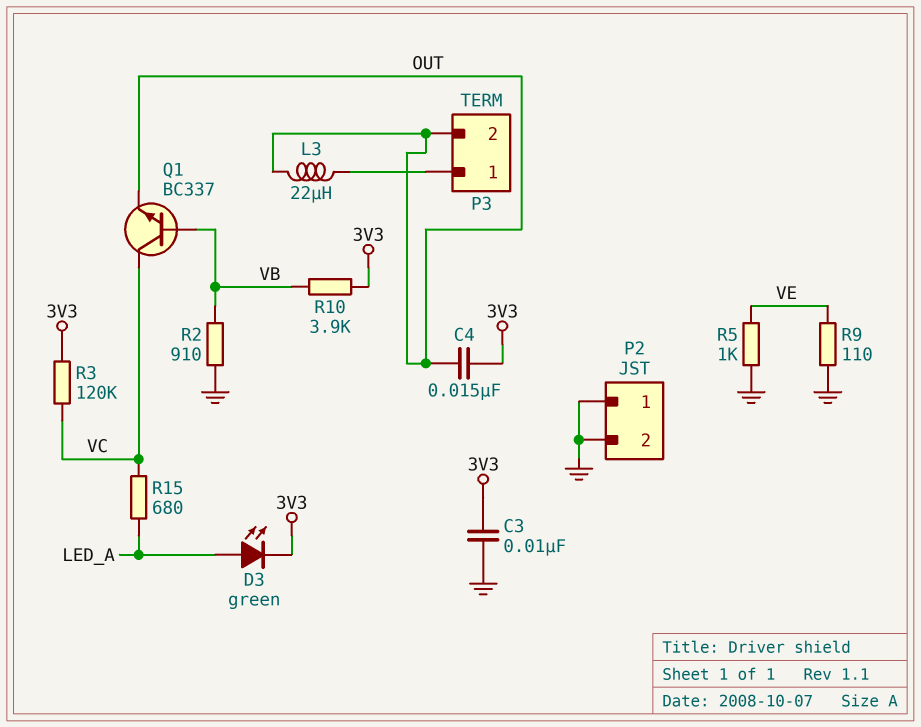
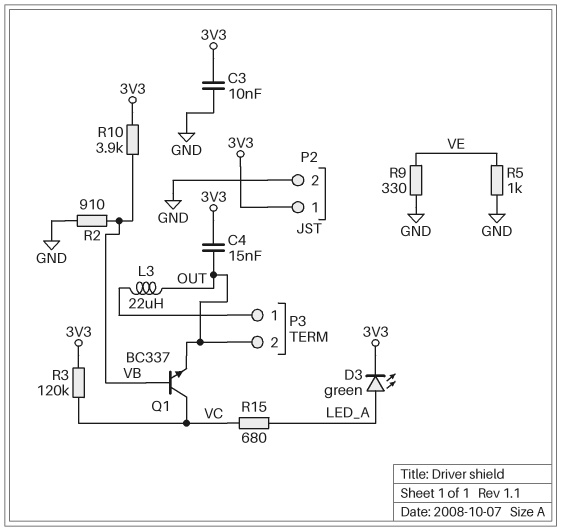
P2 pin 1: GND -> 3V3
R9: 110 (GND, VE) -> 330 (GND, VE)

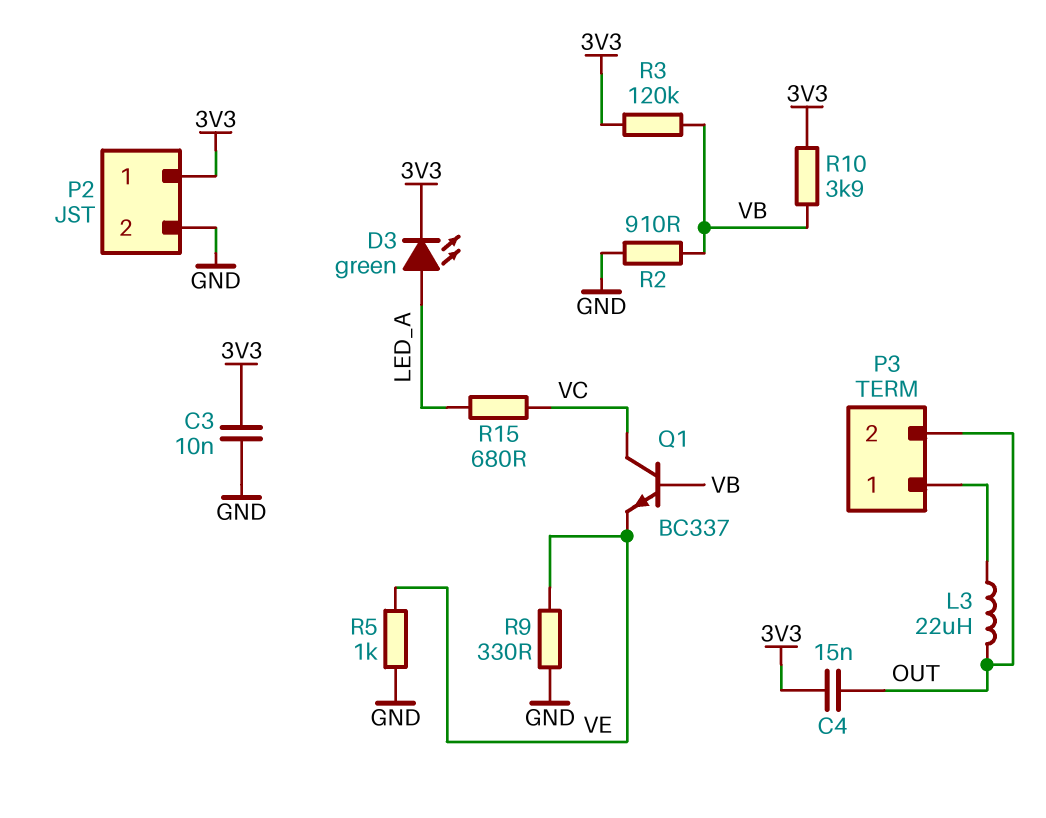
Q1: NPN BC337 (B VB, C VC, E OUT) -> NPN BC337 (B VB, C VC, E VE)
R3: 120k (3V3, VC) -> 120k (3V3, VB)

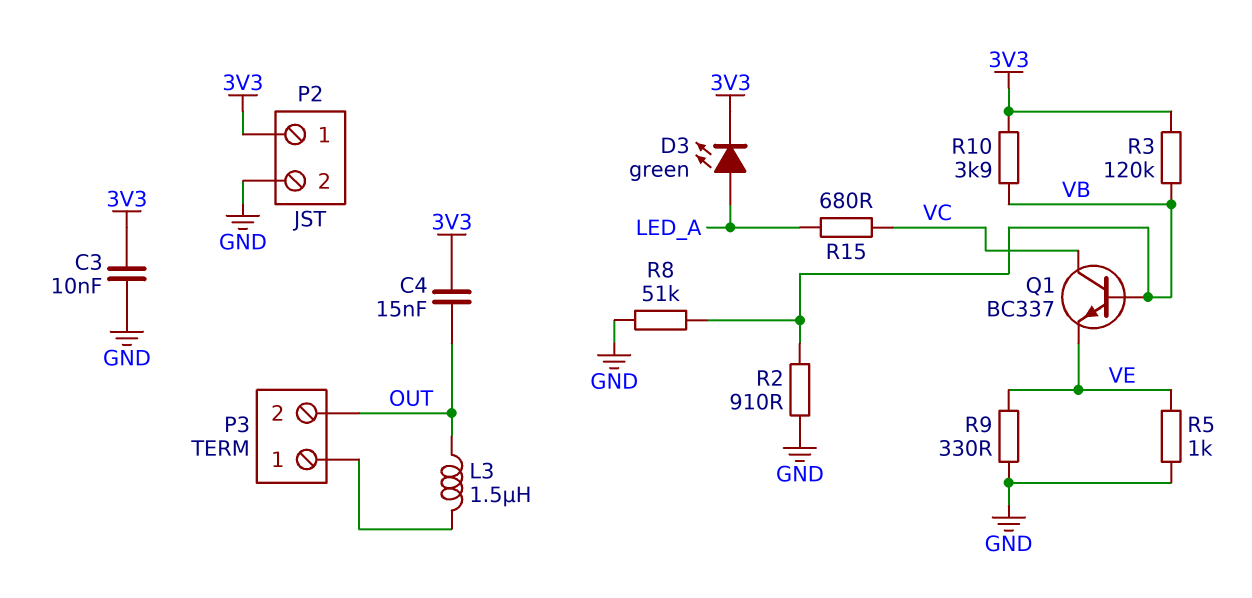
L3: 22uH (OUT, P3/1) -> 1.5uH (OUT, P3/1)
R8: none -> 51k (GND, VB)

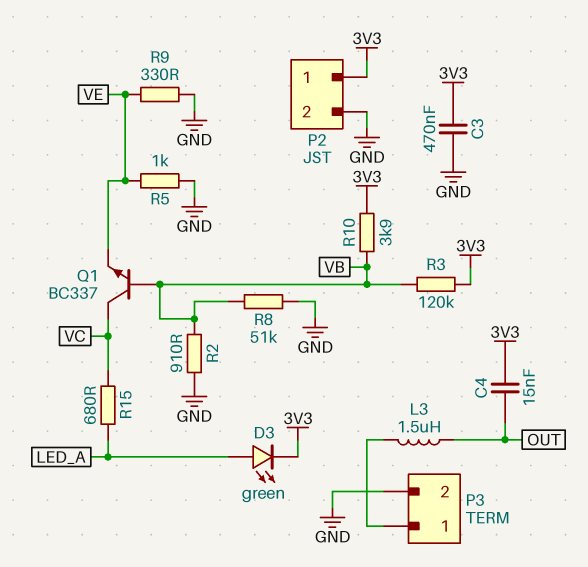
C3: 10nF (3V3, GND) -> 470nF (3V3, GND)
P3 pin 2: OUT -> GND

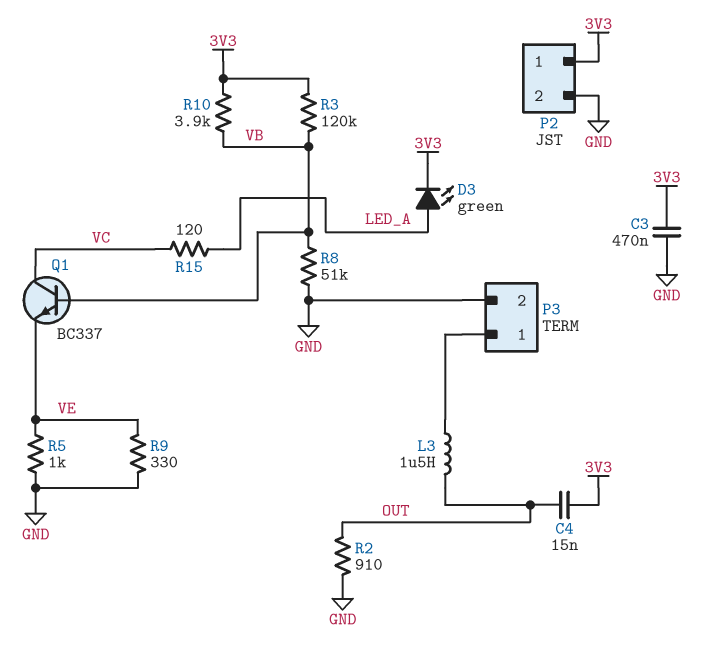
R2: 910 (GND, VB) -> 910 (GND, OUT)
R15: 680 (LED_A, VC) -> 120 (LED_A, VC)

